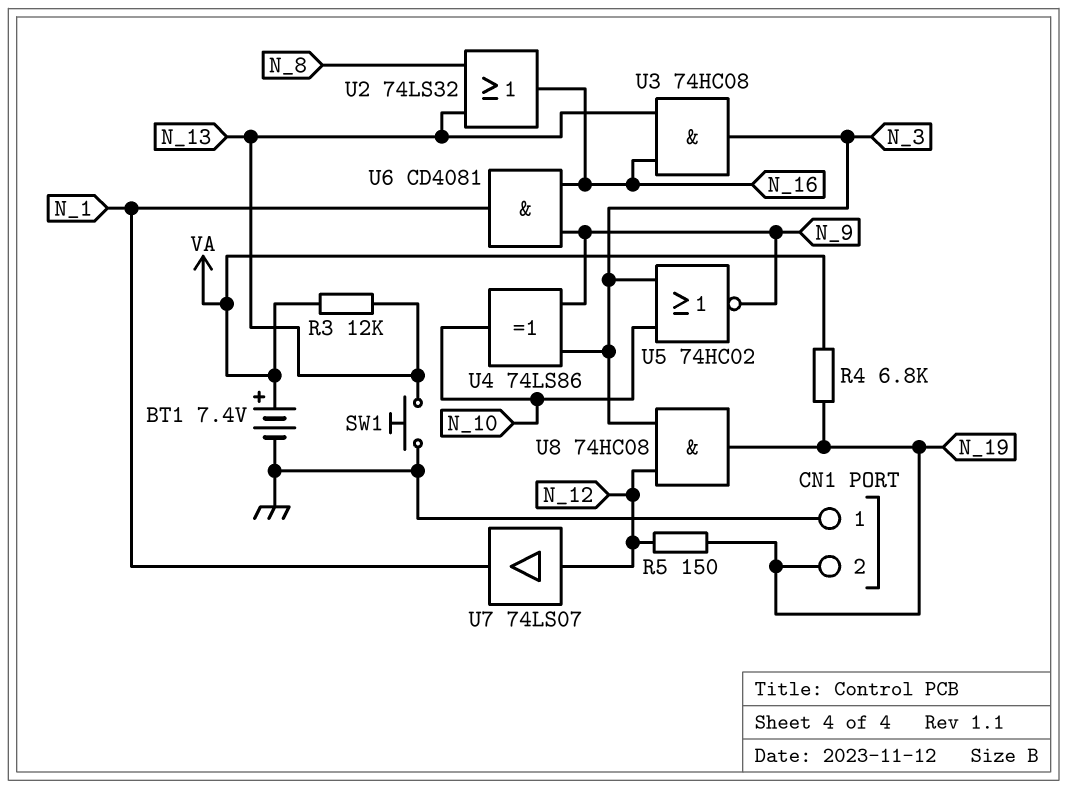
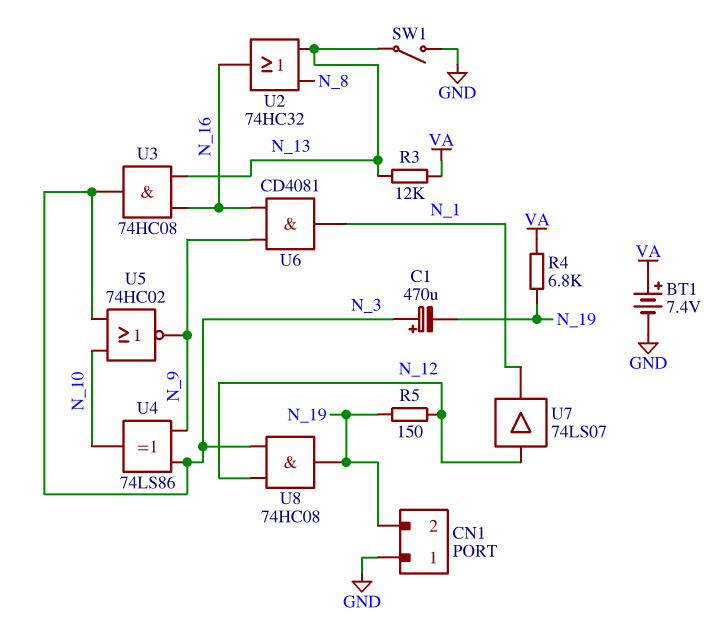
C1: none -> 470uF (plus N_3, minus N_19)
SW1: button (GND, N_13) -> switch (GND, N_13)
U2: OR 74LS32 (in N_8, in N_13, out N_16) -> OR 74HC32 (in N_8, in N_13, out N_16)

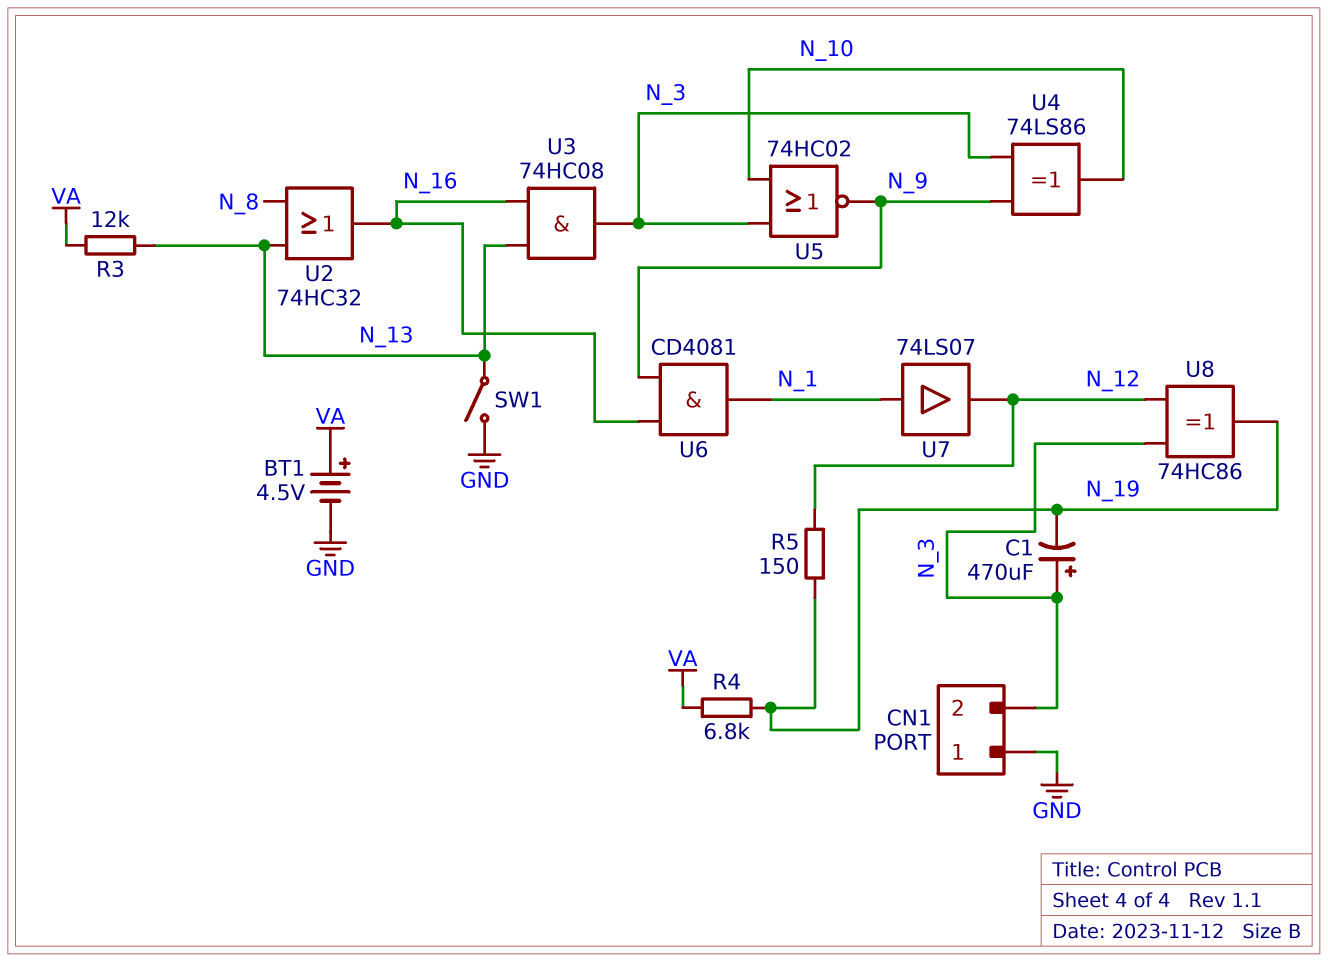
BT1: 7.4V (plus VA, minus GND) -> 4.5V (plus VA, minus GND)
CN1 pin 2: N_19 -> N_3
U7: buffer 74LS07 (in N_12, out N_1) -> buffer 74LS07 (in N_1, out N_12)
U8: AND 74HC08 (in N_3, in N_12, out N_19) -> XOR 74HC86 (in N_3, in N_12, out N_19)

